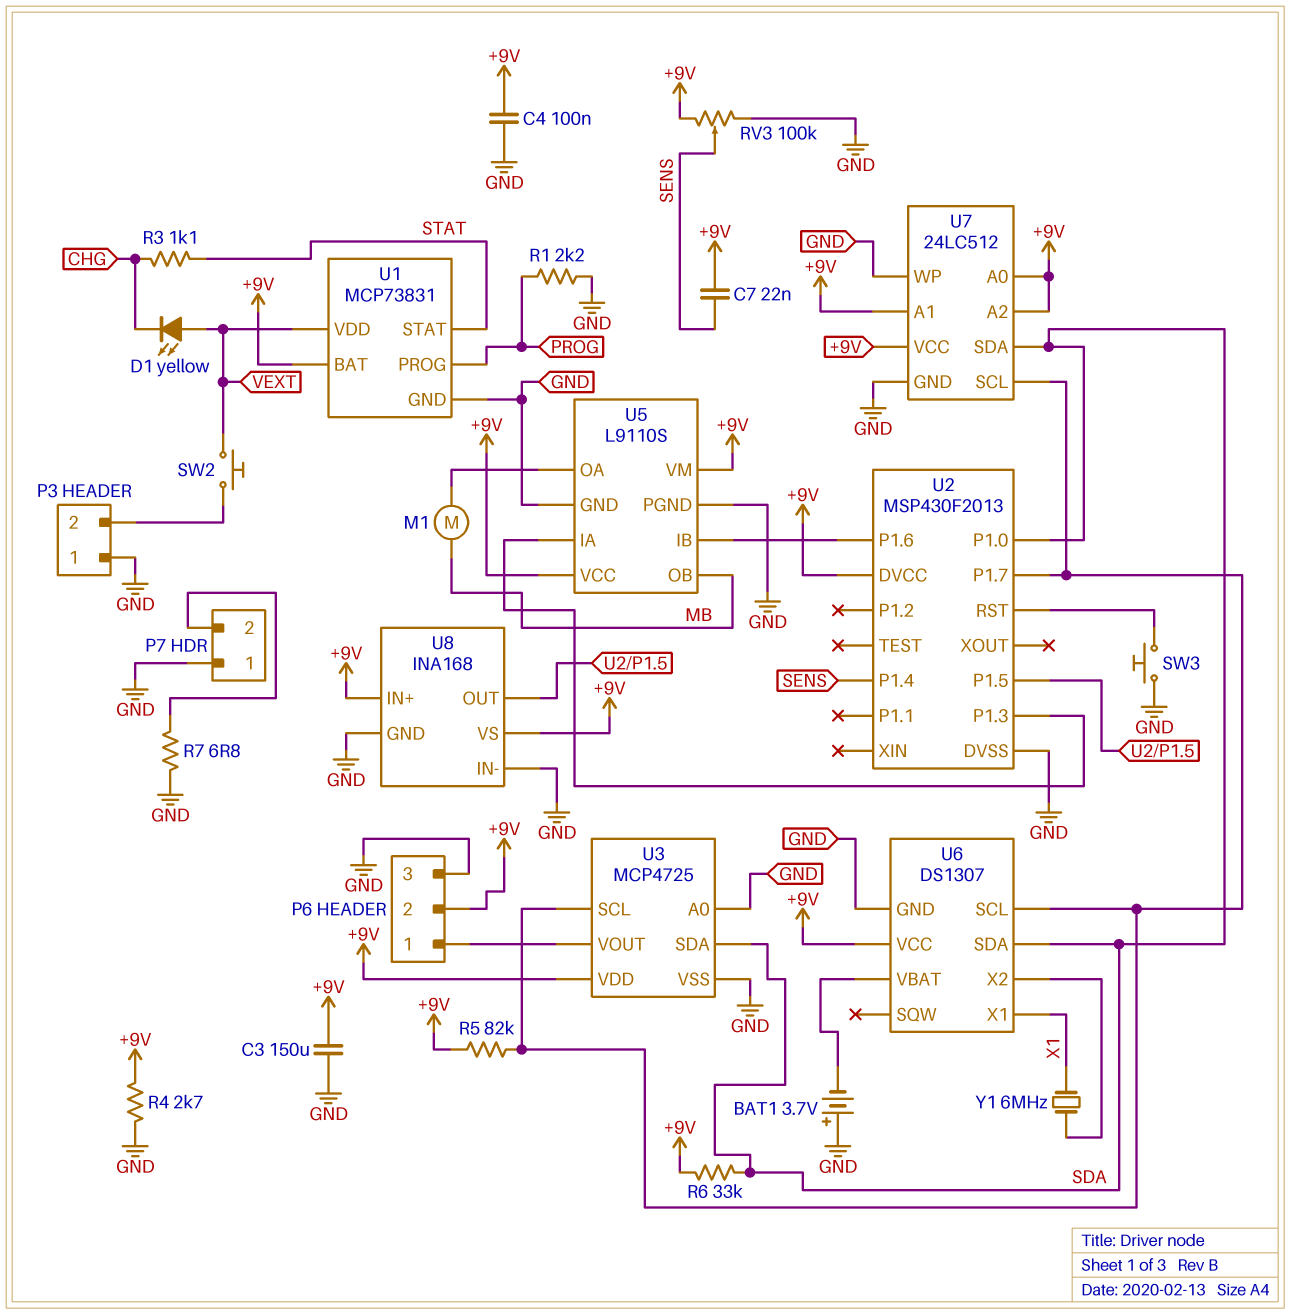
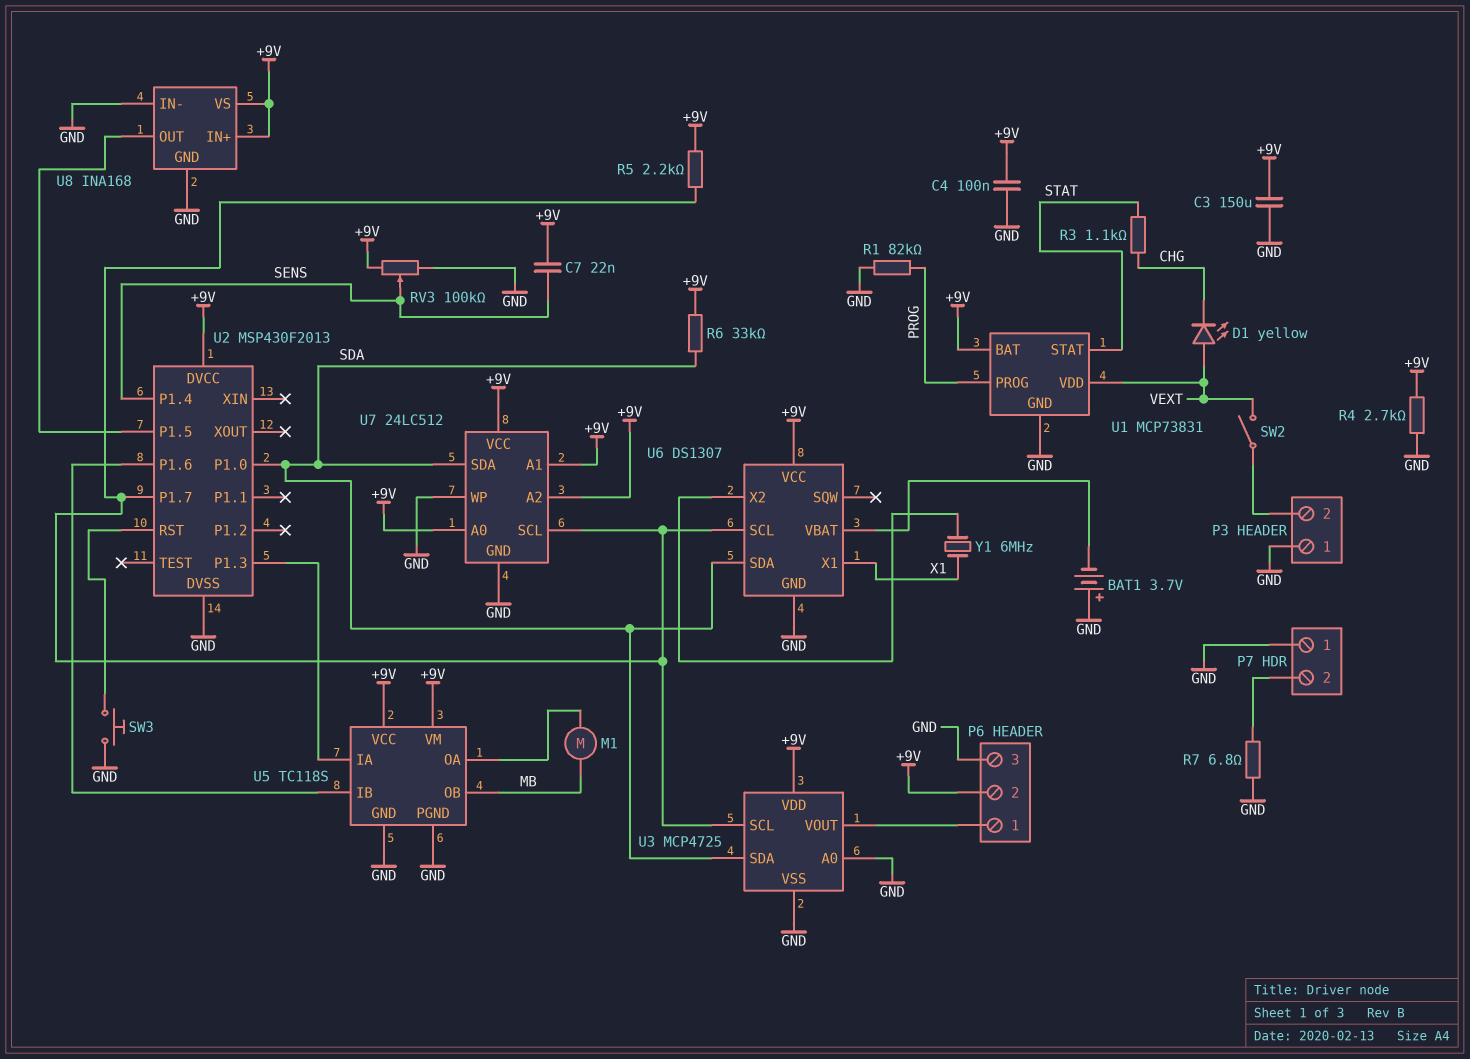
R1: 2.2k (GND, PROG) -> 82k (GND, PROG)
R5: 82k (+9V, U2/P1.7) -> 2.2k (+9V, U2/P1.7)
SW2: button (P3/2, VEXT) -> switch (P3/2, VEXT)
U5: L9110S -> TC118S

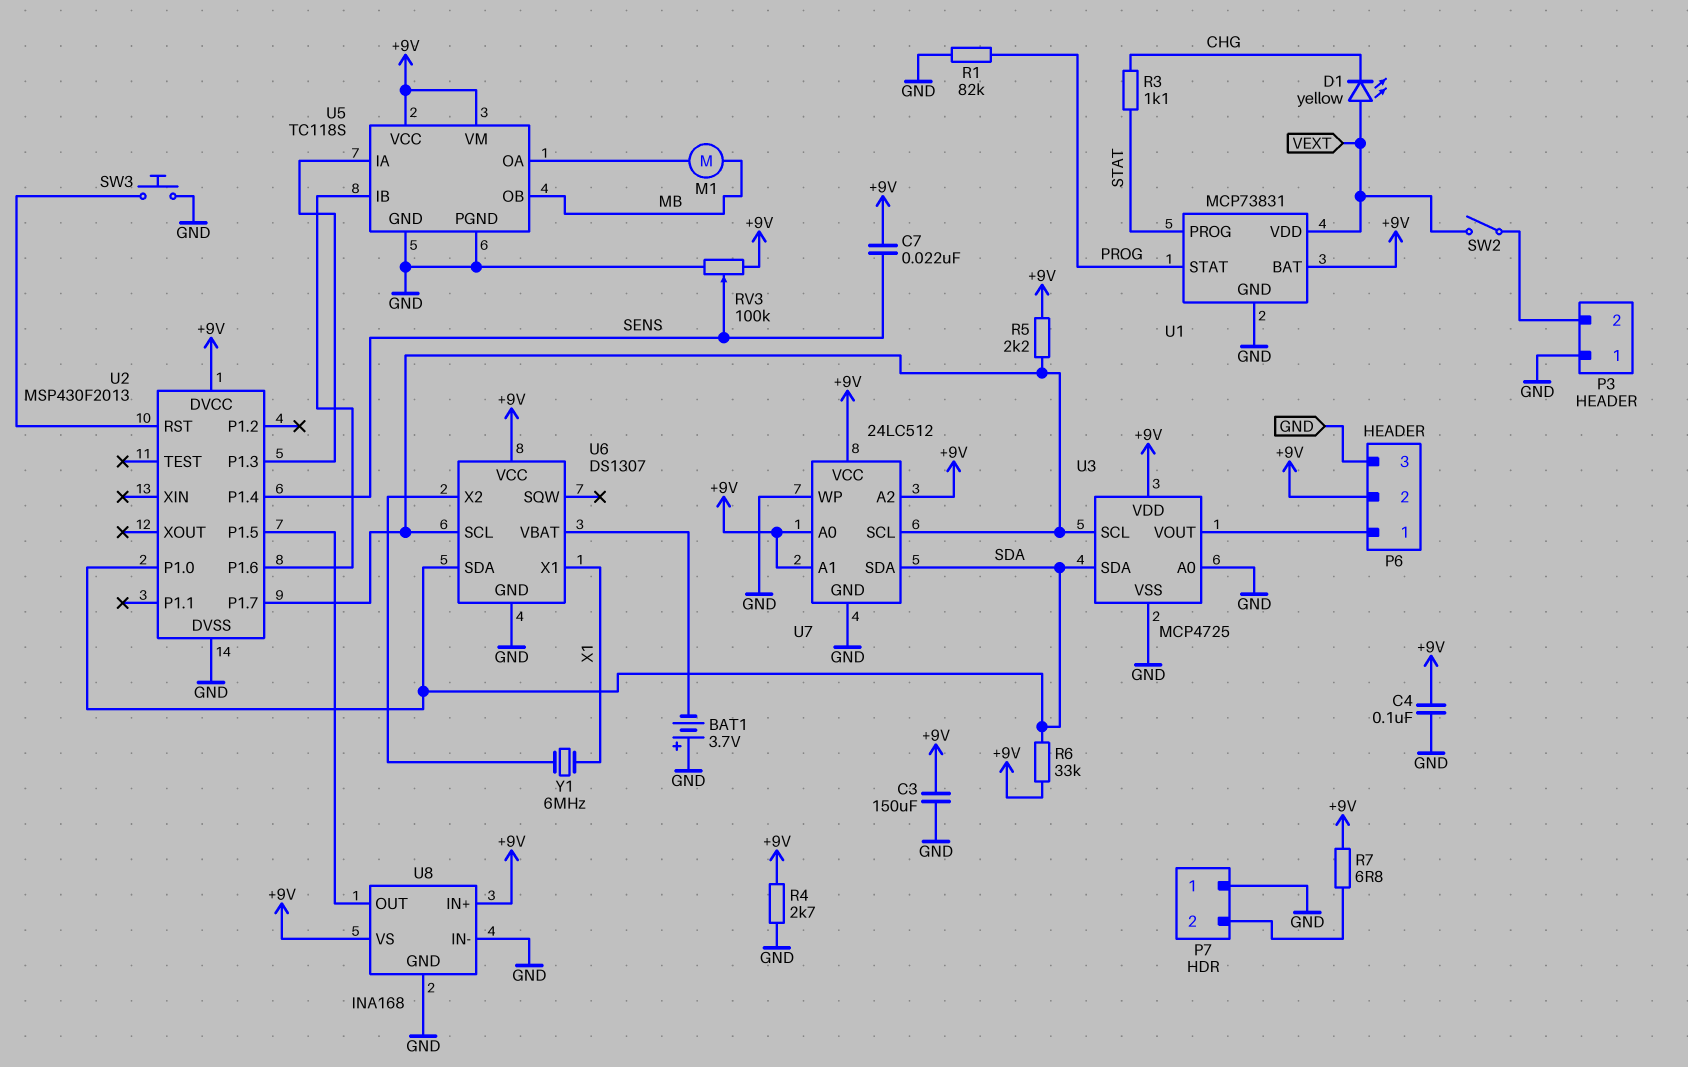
R7: 6.8 (GND, P7/2) -> 6.8 (+9V, P7/2)
U1 pin PROG: PROG -> STAT
U1 pin STAT: STAT -> PROG

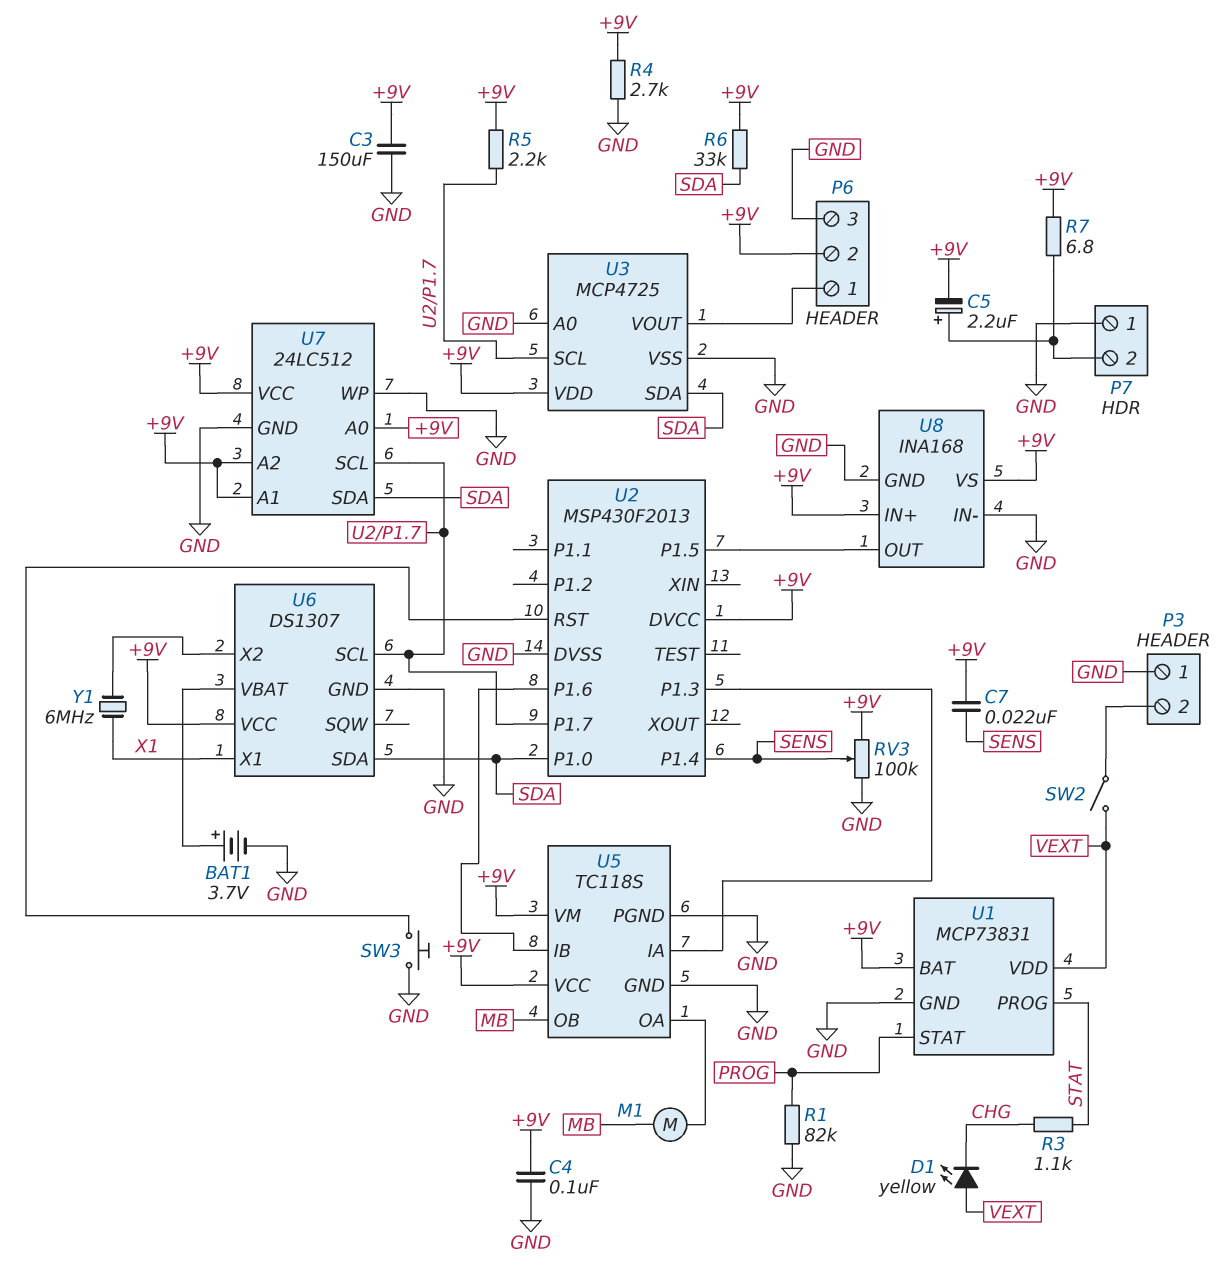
BAT1: 3.7V (plus GND, minus U6/VBAT) -> 3.7V (plus U6/VBAT, minus GND)
C5: none -> 2.2uF (plus P7/2, minus +9V)

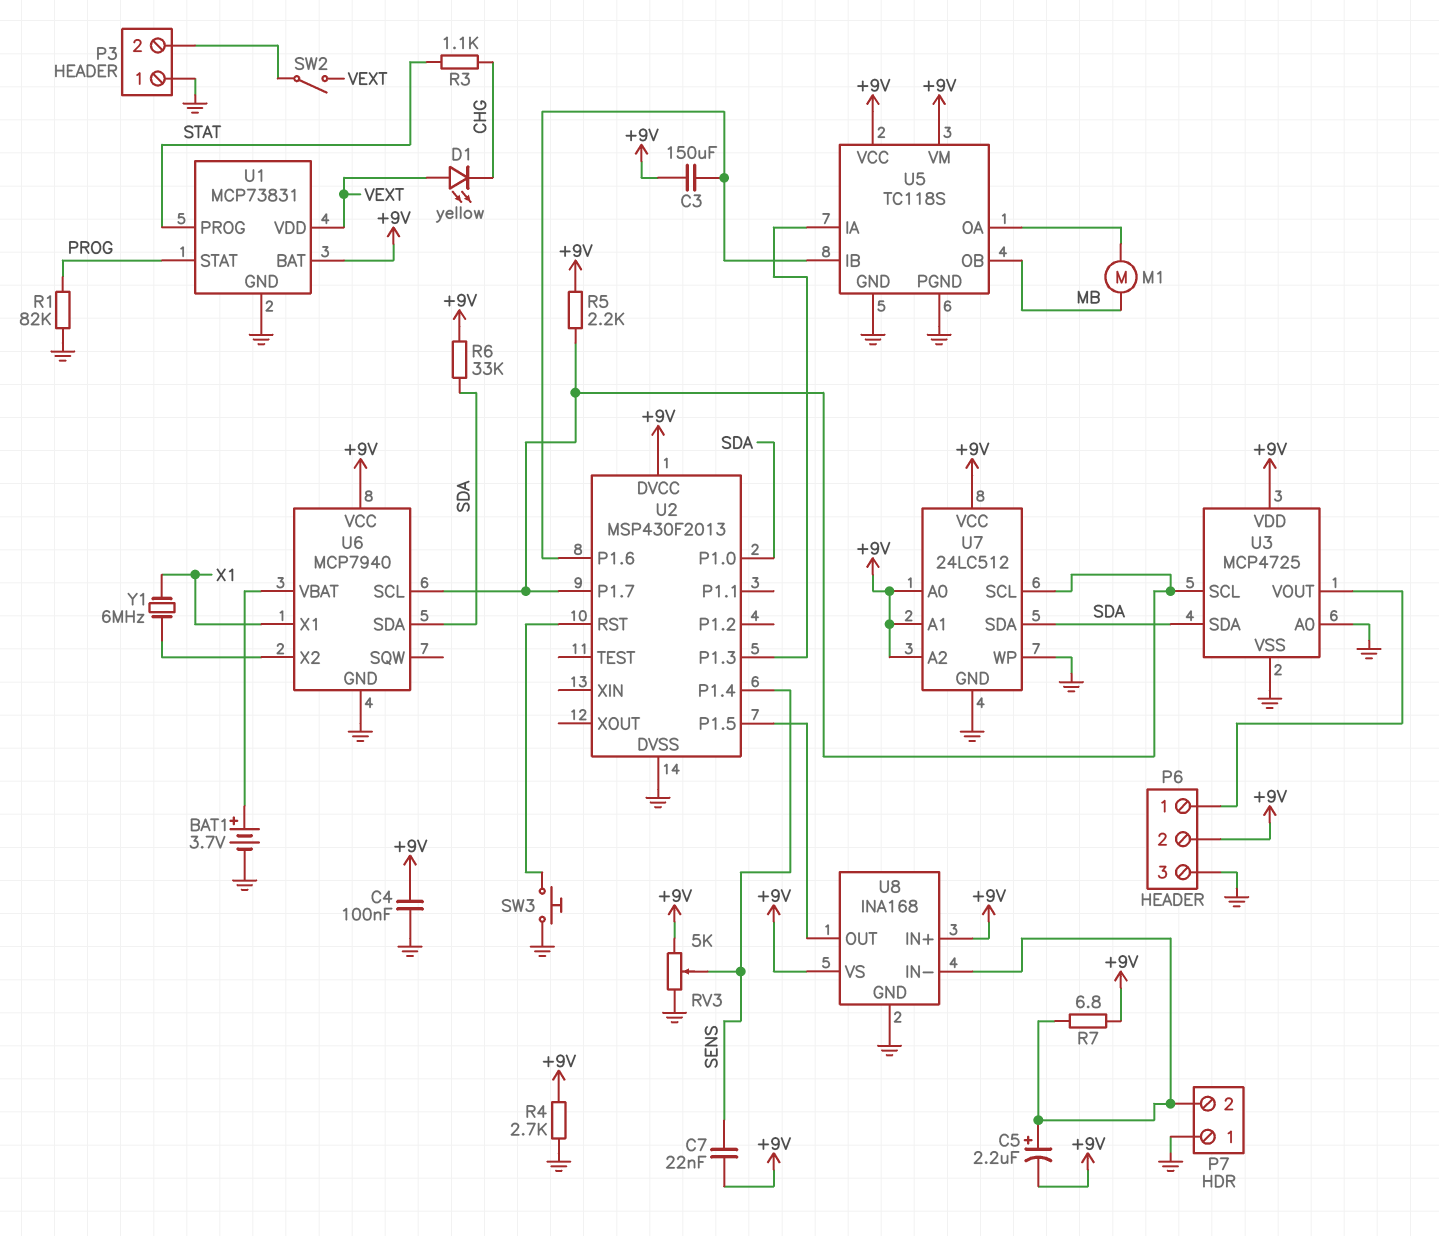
C3: 150uF (+9V, GND) -> 150uF (+9V, U2/P1.6)
RV3: 100k (+9V, GND, wiper SENS) -> 5k (+9V, GND, wiper SENS)
U6: DS1307 -> MCP7940
U8 pin IN-: GND -> P7/2

